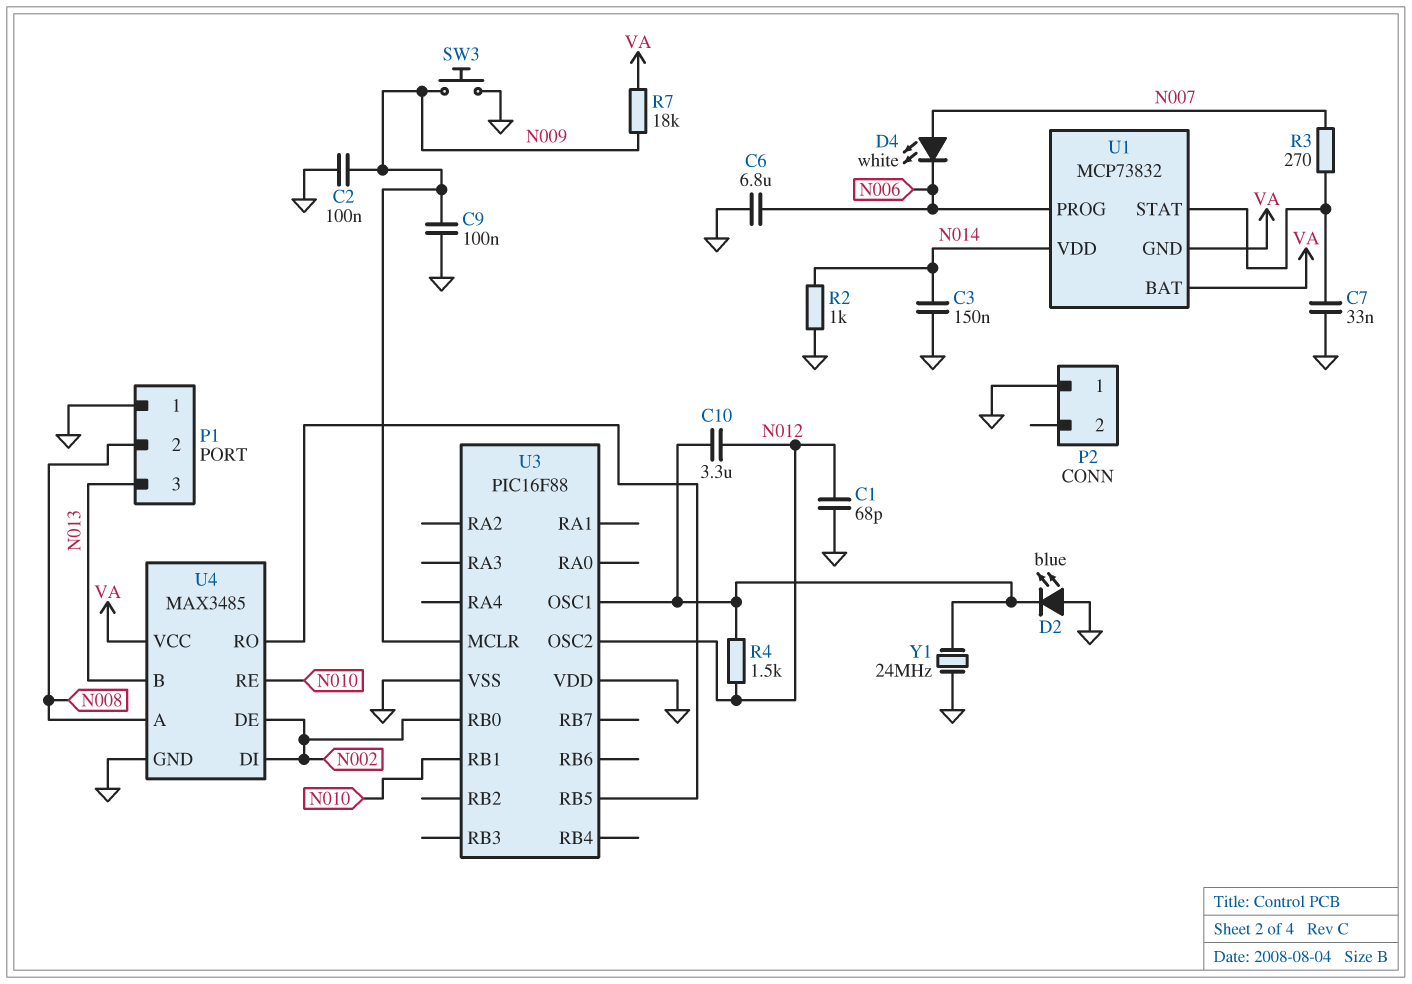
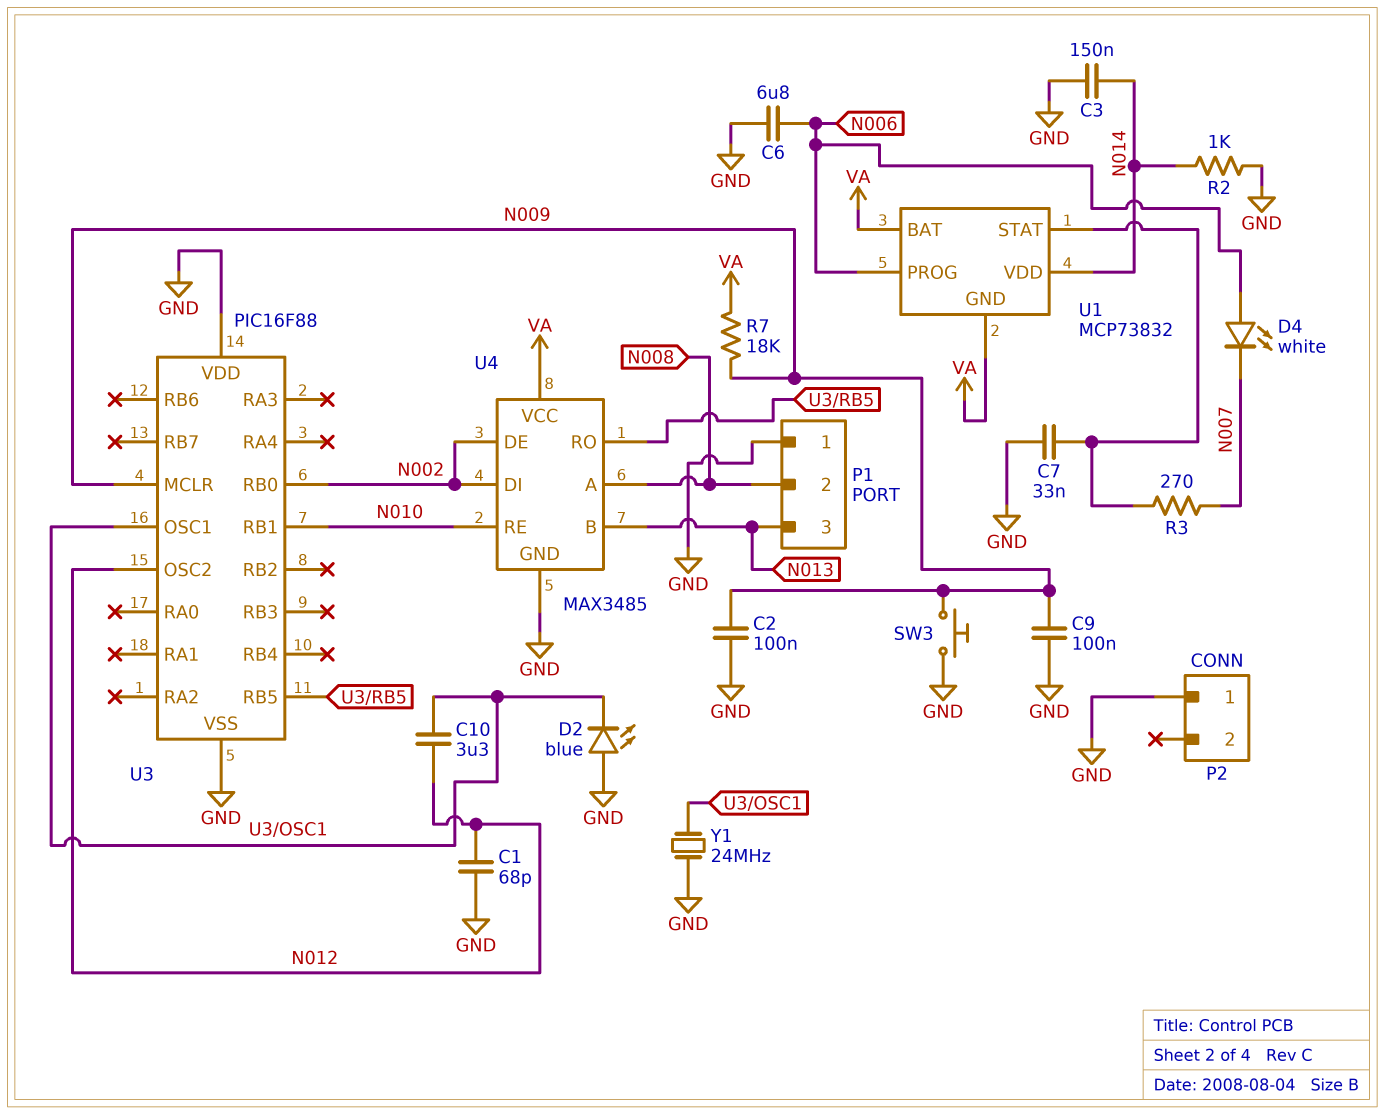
D4: LED white (A N007, K N006) -> LED white (A N006, K N007)
R4: 1.5k (N012, U3/OSC1) -> none

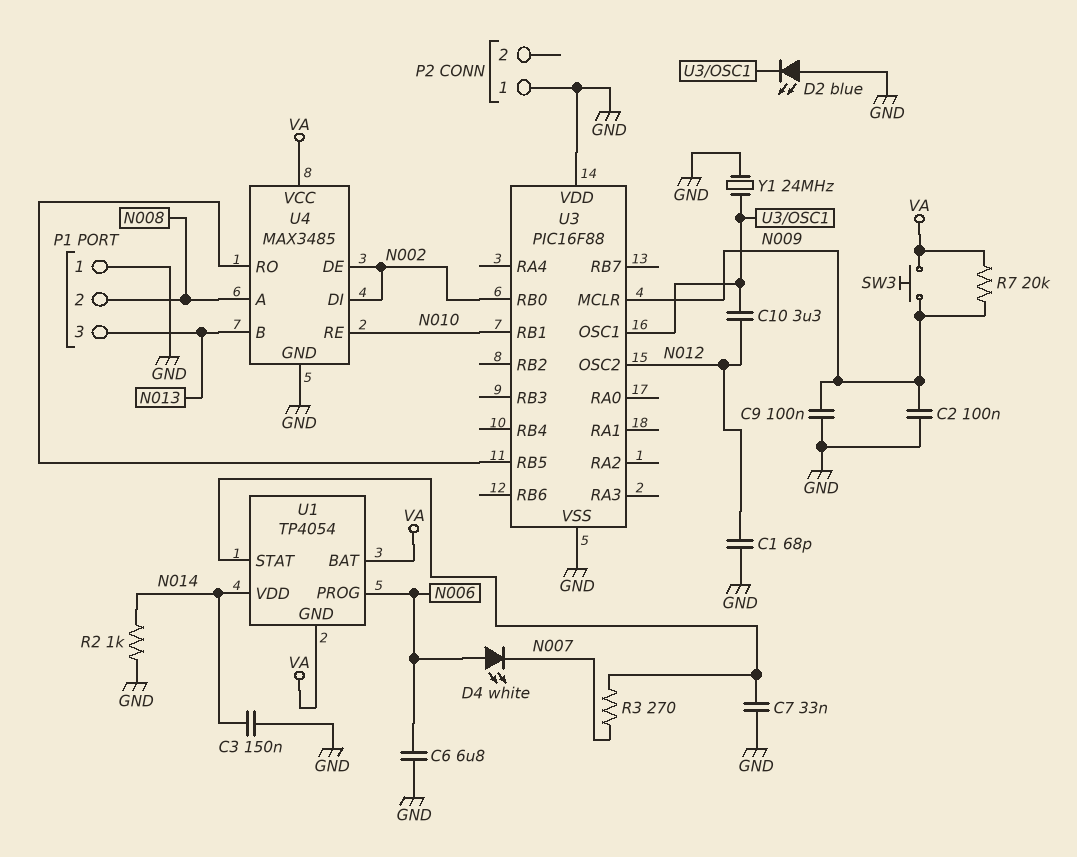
R7: 18k (N009, VA) -> 20k (N009, VA)
SW3: button (GND, N009) -> button (N009, VA)
U1: MCP73832 -> TP4054

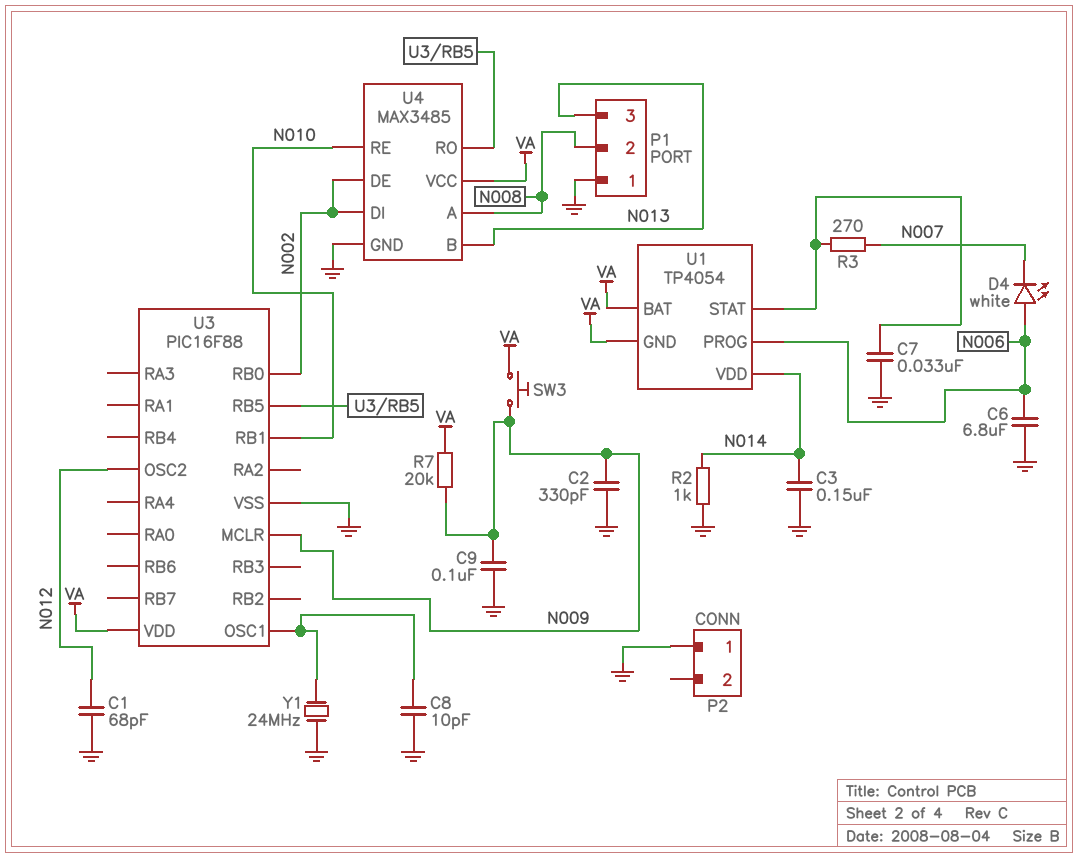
C2: 100nF (GND, N009) -> 330pF (GND, N009)
C8: none -> 10pF (GND, U3/OSC1)
C10: 3.3uF (N012, U3/OSC1) -> none
D2: LED blue (A GND, K U3/OSC1) -> none
U3 pin VDD: GND -> VA

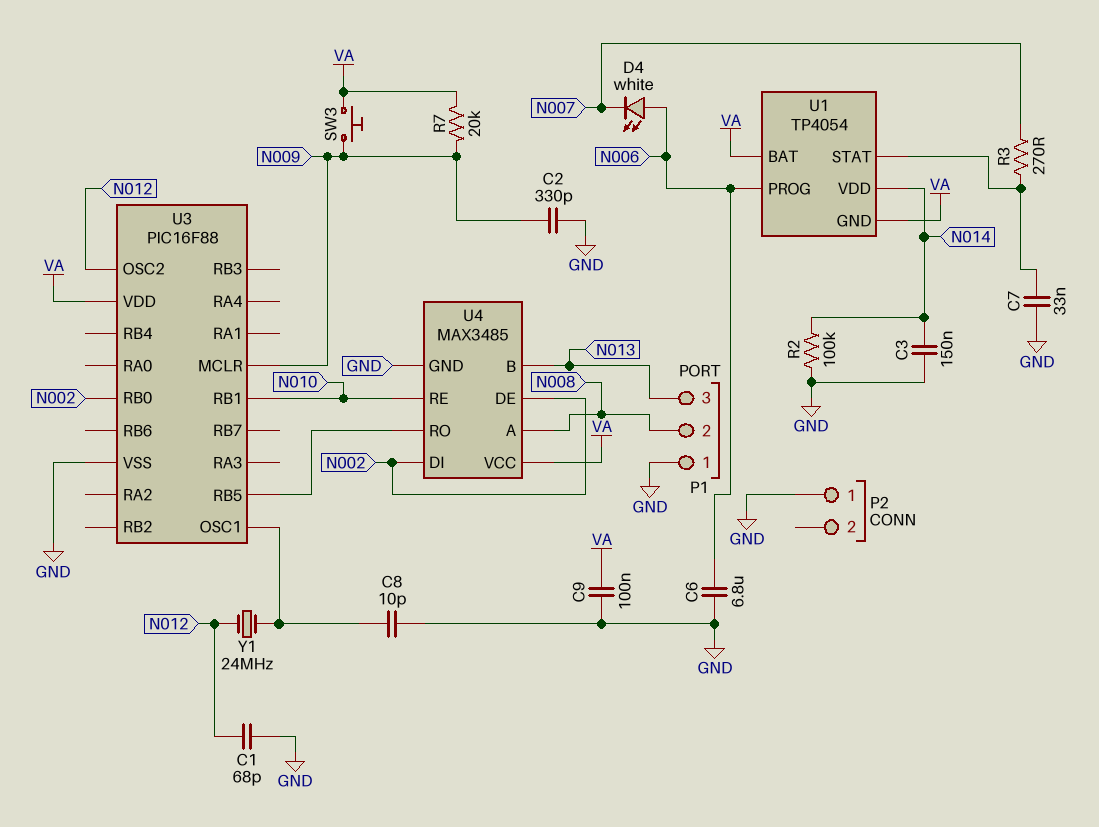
C9: 100nF (GND, N009) -> 100nF (GND, VA)
R2: 1k (GND, N014) -> 100k (GND, N014)
Y1: 24MHz (GND, U3/OSC1) -> 24MHz (N012, U3/OSC1)

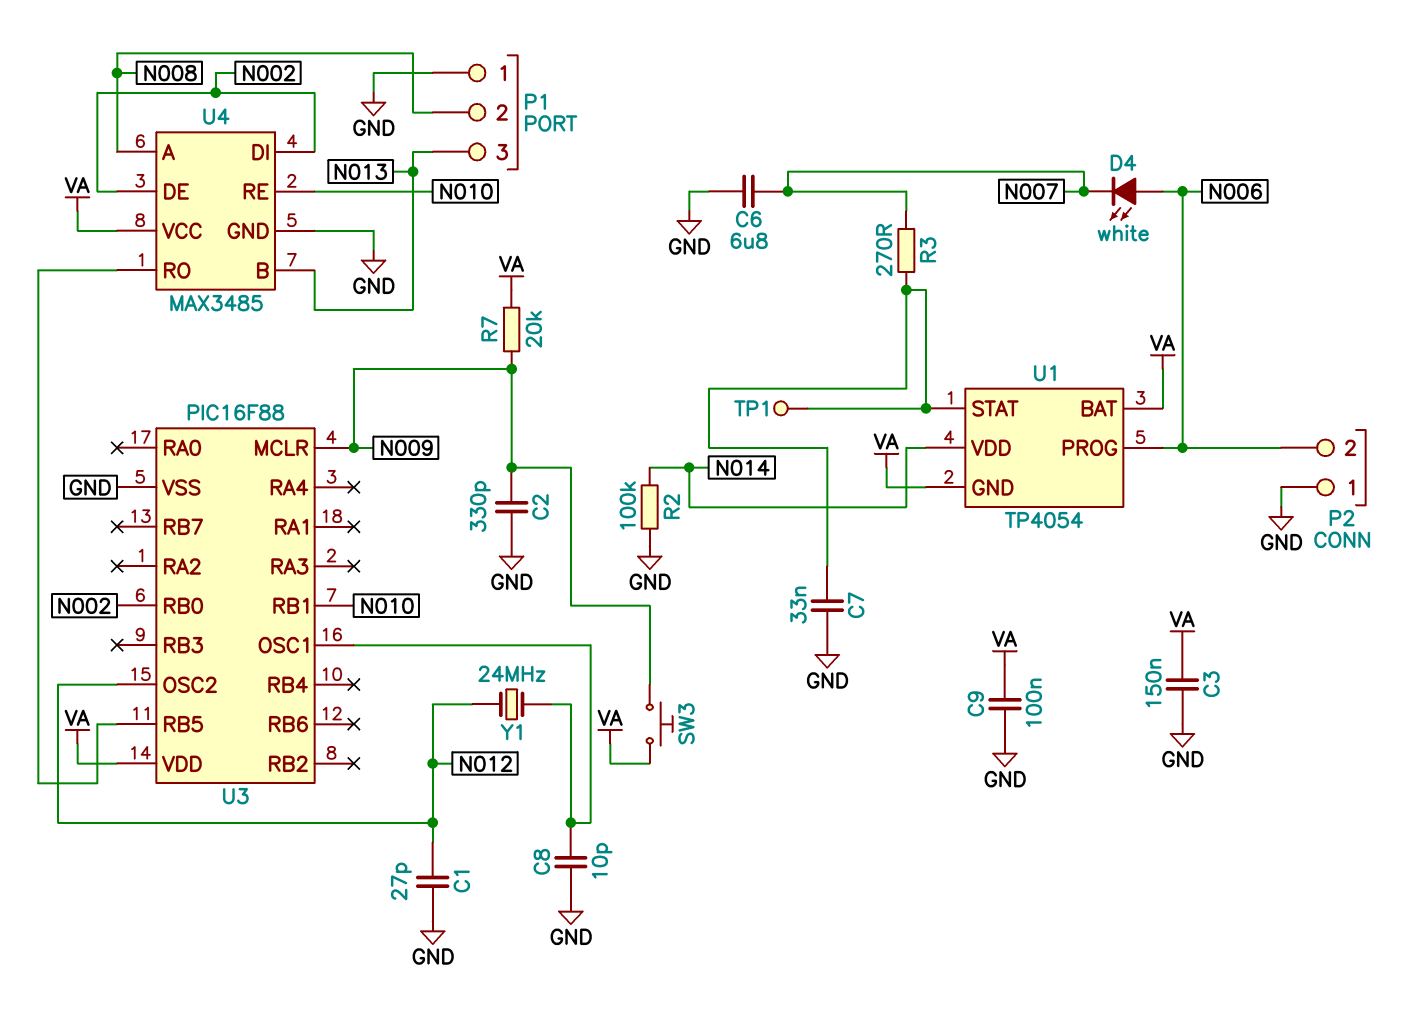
C1: 68pF (GND, N012) -> 27pF (GND, N012)
C3: 150nF (GND, N014) -> 150nF (GND, VA)
C6: 6.8uF (GND, N006) -> 6.8uF (GND, N007)
P2 pin 2: none -> N006
TP1: none -> test point (U1/STAT)

